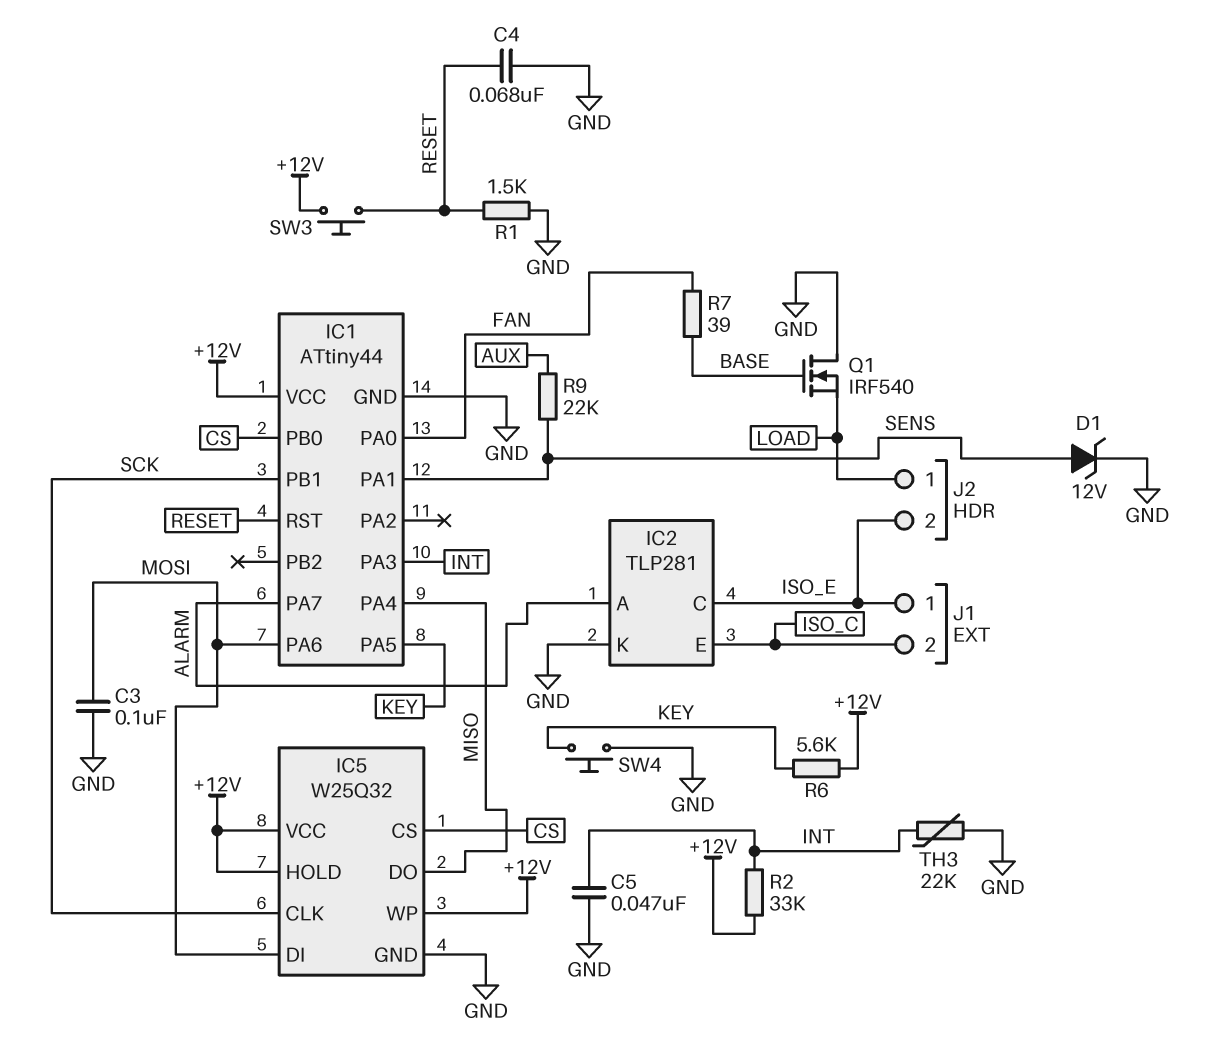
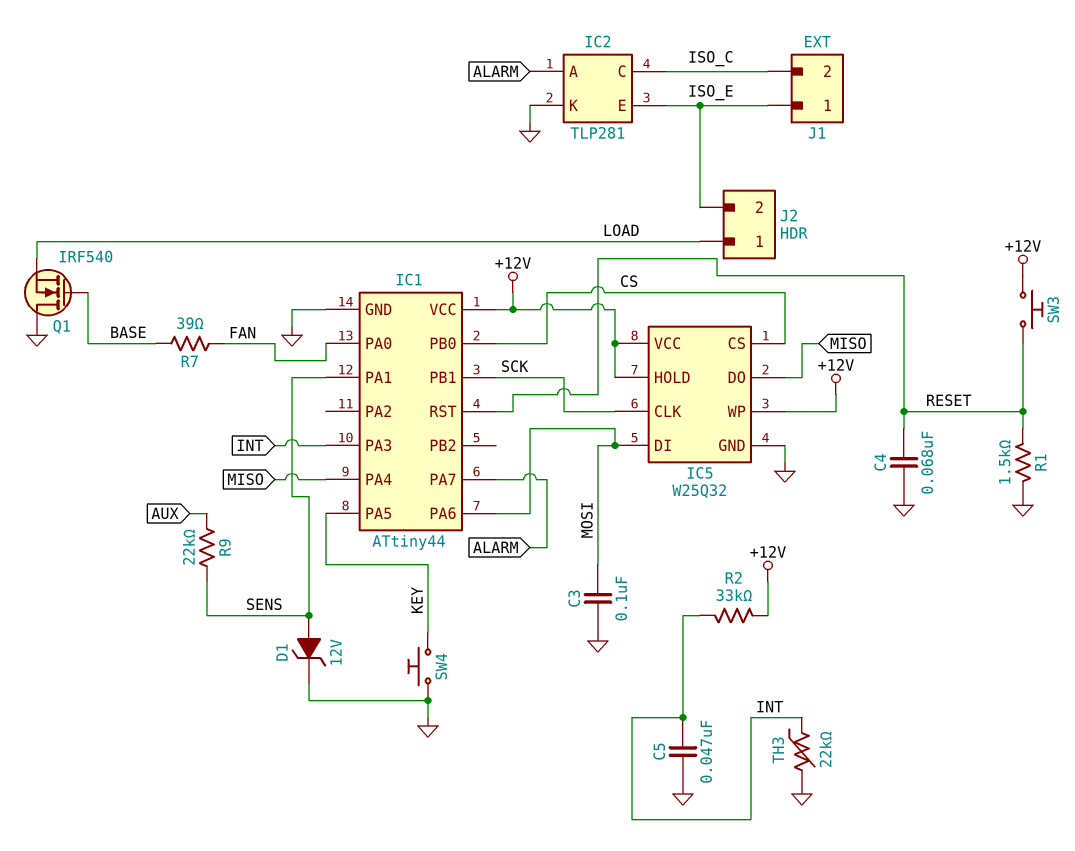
IC2 pin C: ISO_E -> ISO_C
IC2 pin E: ISO_C -> ISO_E
R6: 5.6k (+12V, KEY) -> none

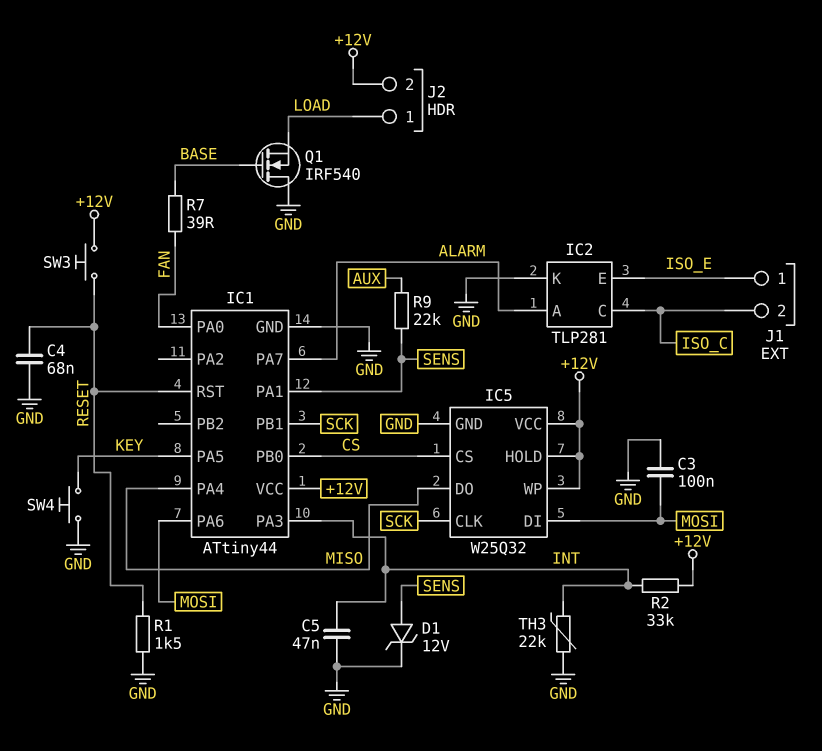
J2 pin 2: ISO_E -> +12V

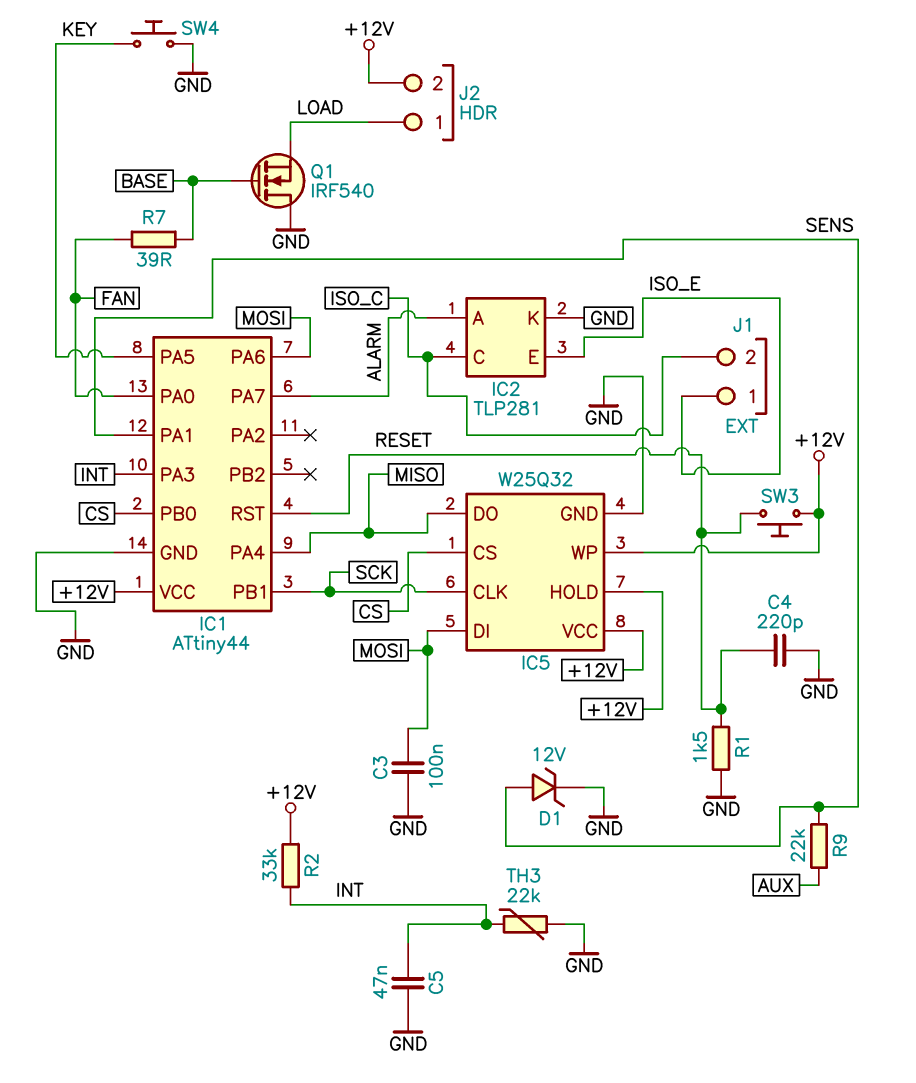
C4: 68nF (GND, RESET) -> 220pF (GND, RESET)

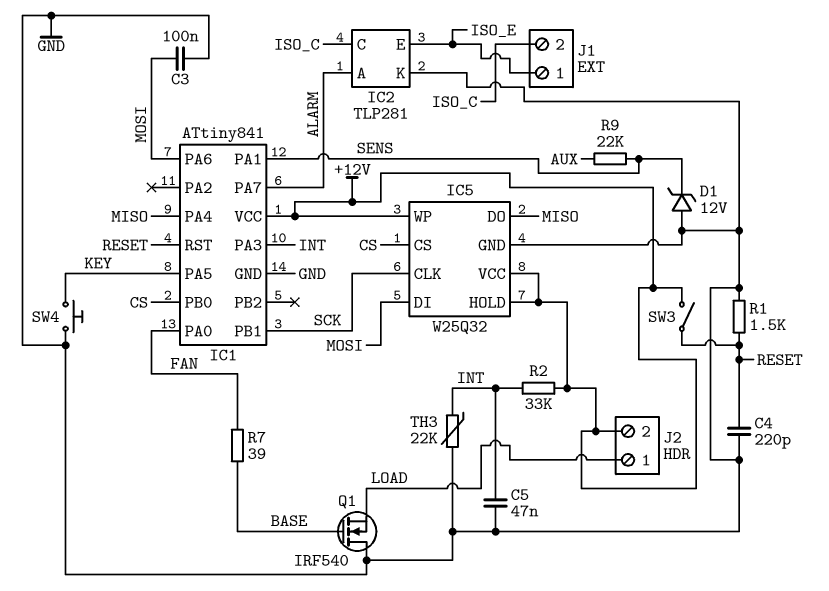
D1: zener 12V (A SENS, K GND) -> zener 12V (A GND, K SENS)
IC1: ATtiny44 -> ATtiny841
SW3: button (+12V, RESET) -> switch (+12V, RESET)

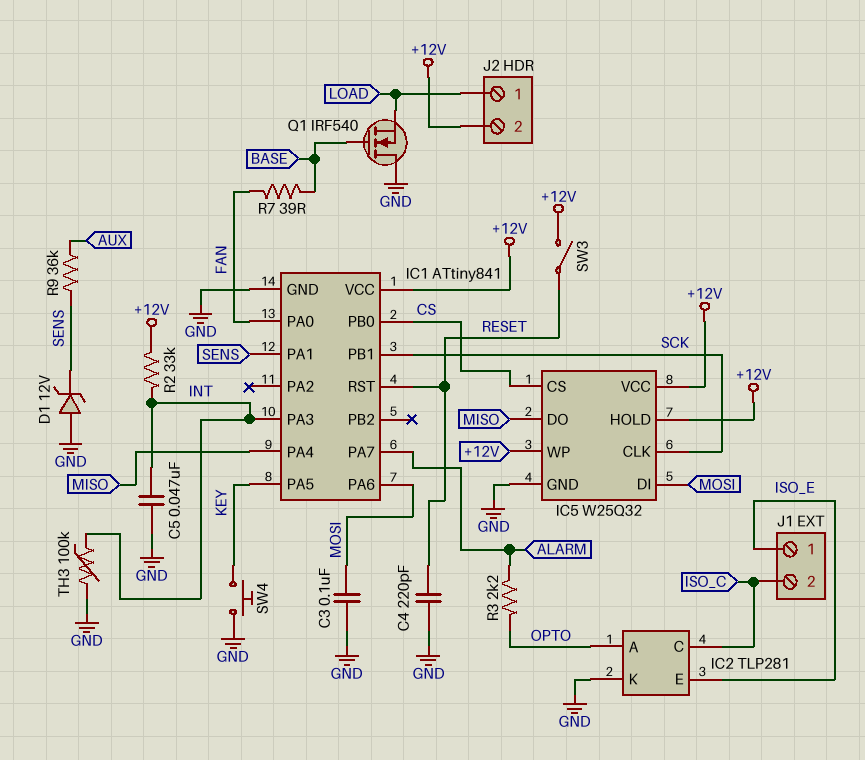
IC2 pin A: ALARM -> OPTO
R1: 1.5k (GND, RESET) -> none
R3: none -> 2.2k (ALARM, OPTO)
R9: 22k (AUX, SENS) -> 36k (AUX, SENS)
TH3: 22k (GND, INT) -> 100k (GND, INT)

